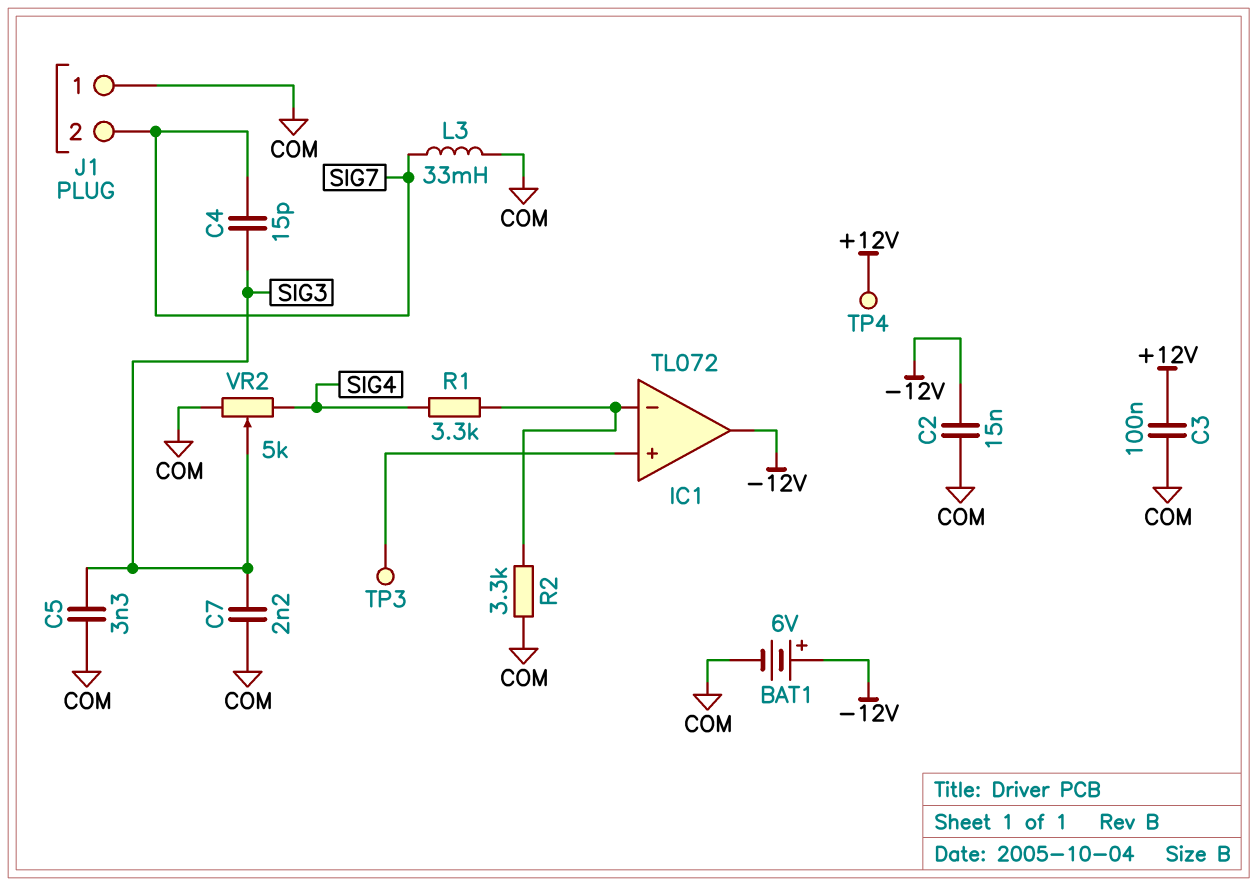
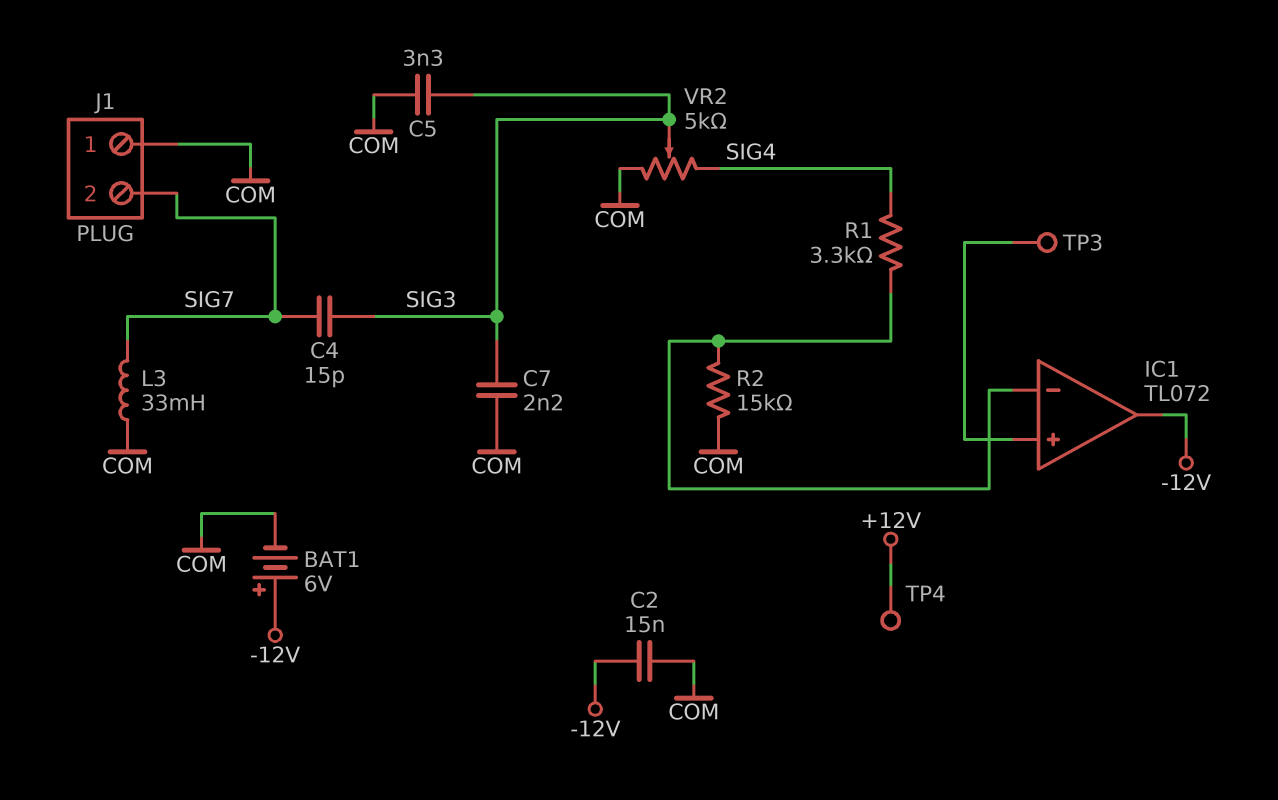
C3: 100nF (+12V, COM) -> none
R2: 3.3k (COM, IC1/in-) -> 15k (COM, IC1/in-)

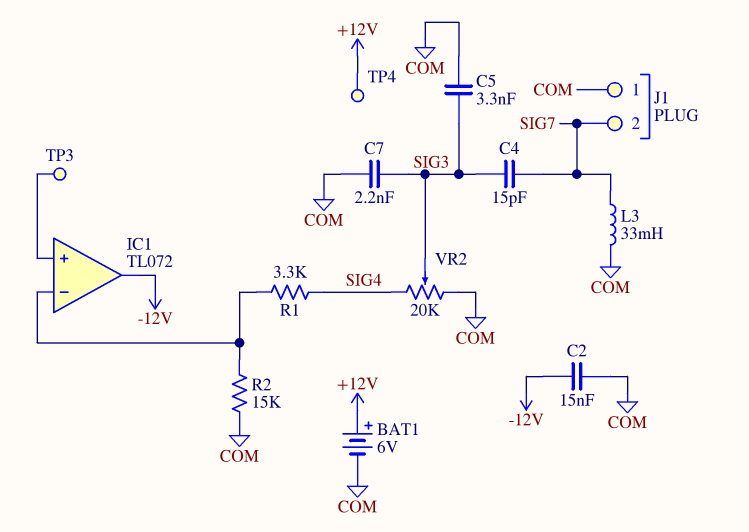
BAT1: 6V (plus -12V, minus COM) -> 6V (plus +12V, minus COM)
VR2: 5k (COM, SIG4, wiper SIG3) -> 20k (COM, SIG4, wiper SIG3)

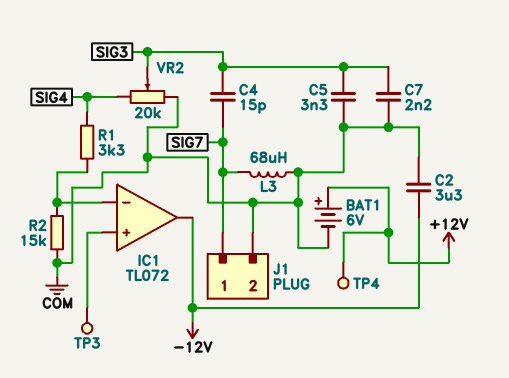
C2: 15nF (-12V, COM) -> 3.3uF (-12V, COM)
J1 pin 1: COM -> SIG7
J1 pin 2: SIG7 -> COM
L3: 33mH (COM, SIG7) -> 68uH (COM, SIG7)

